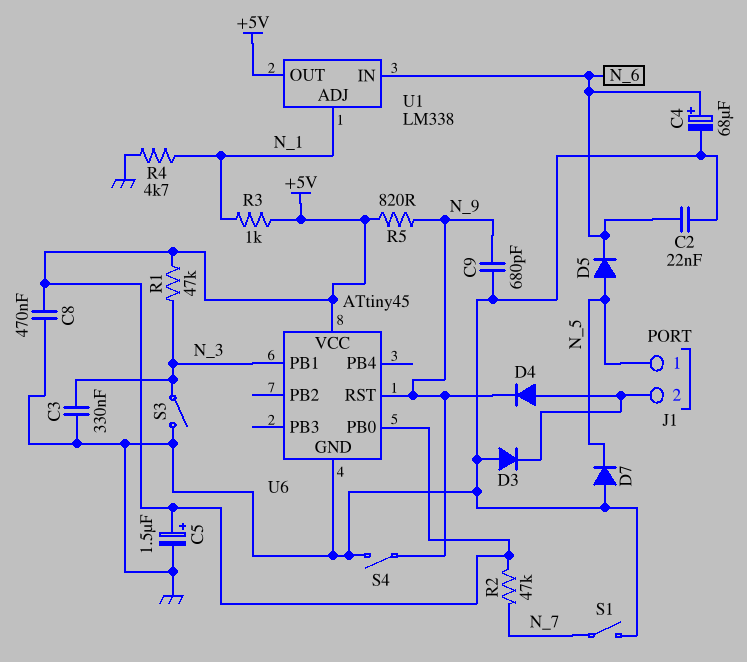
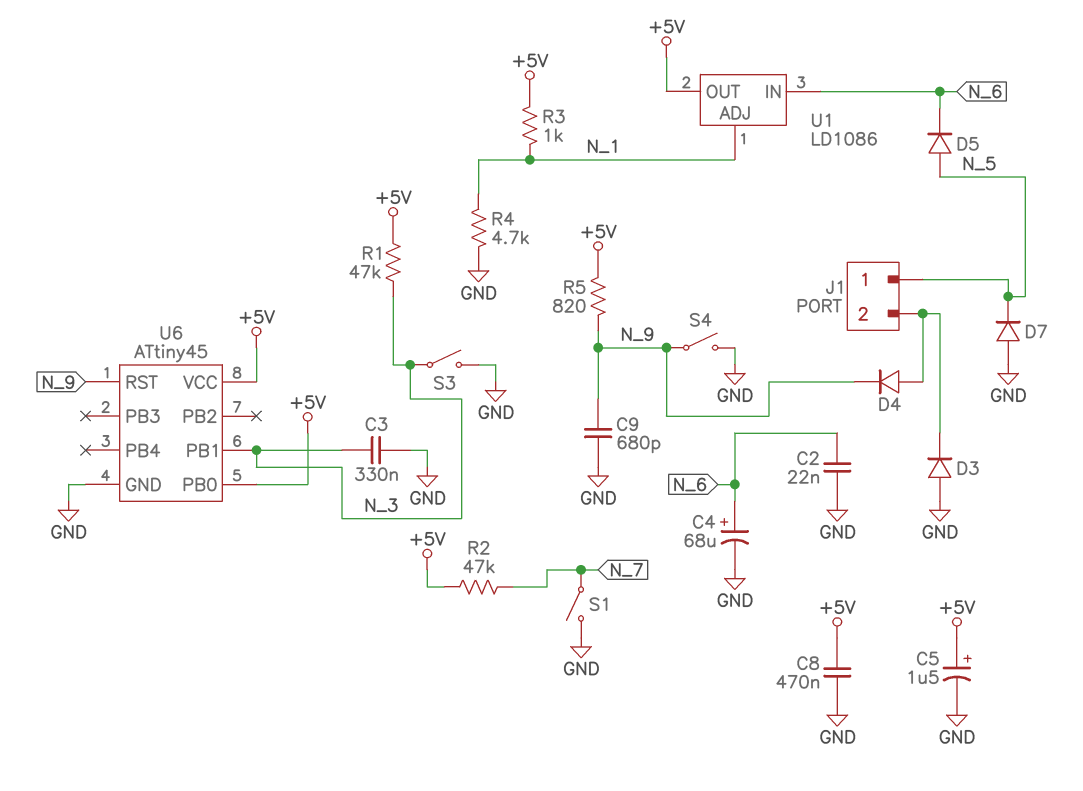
U1: LM338 -> LD1086

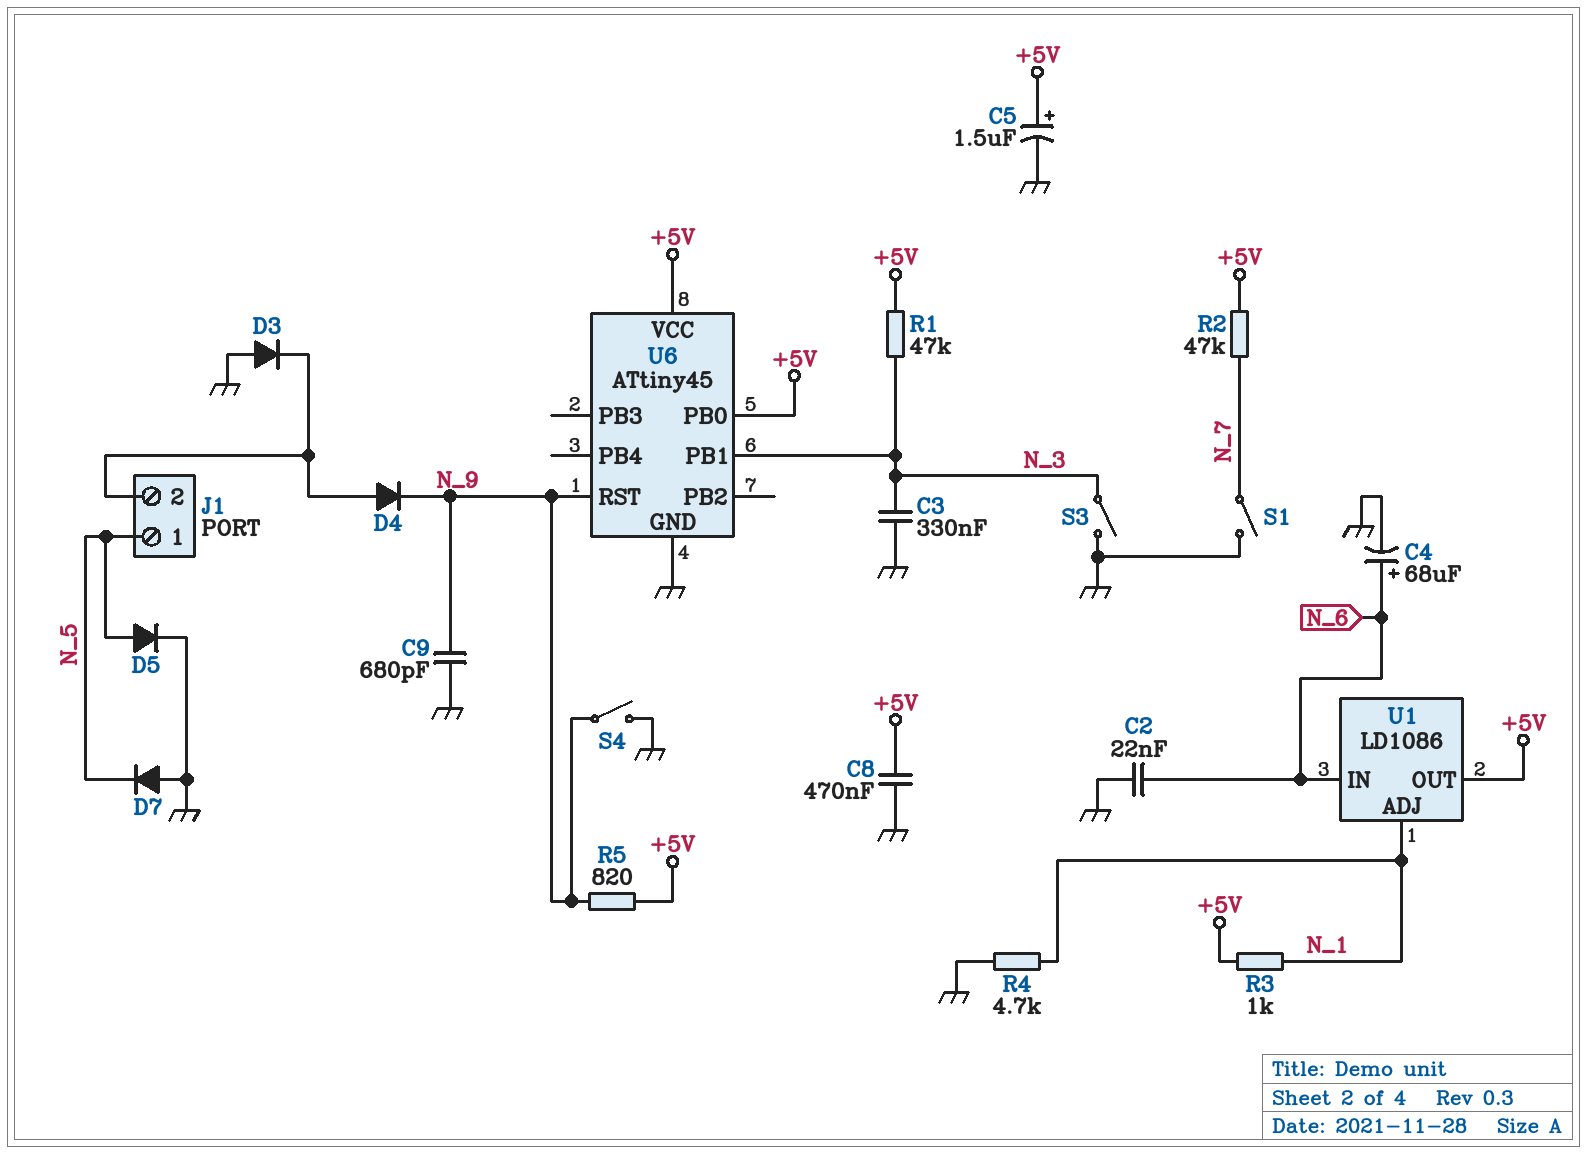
D5: diode (A N_5, K N_6) -> diode (A N_5, K GND)

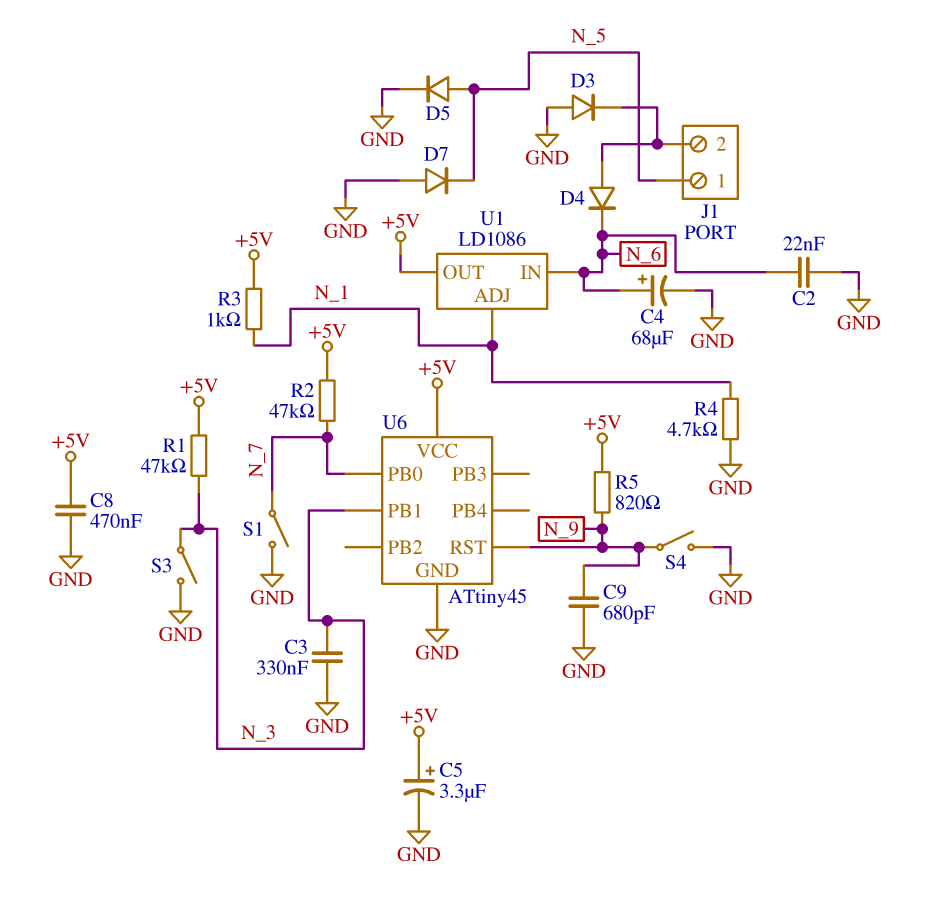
C5: 1.5uF (plus +5V, minus GND) -> 3.3uF (plus +5V, minus GND)
D4: diode (A J1/2, K N_9) -> diode (A J1/2, K N_6)
U6 pin PB0: +5V -> N_7

